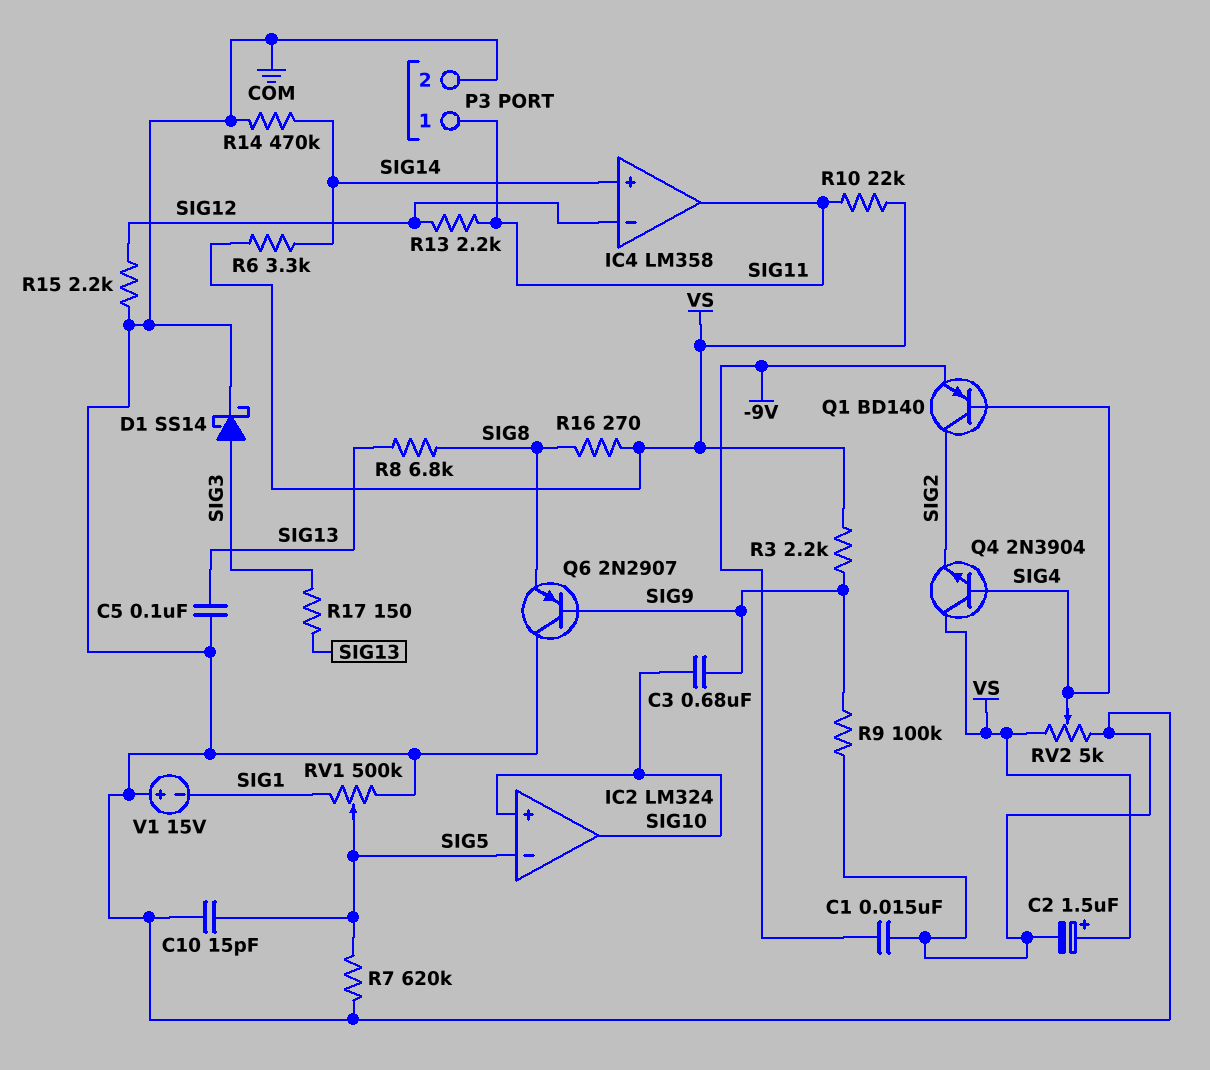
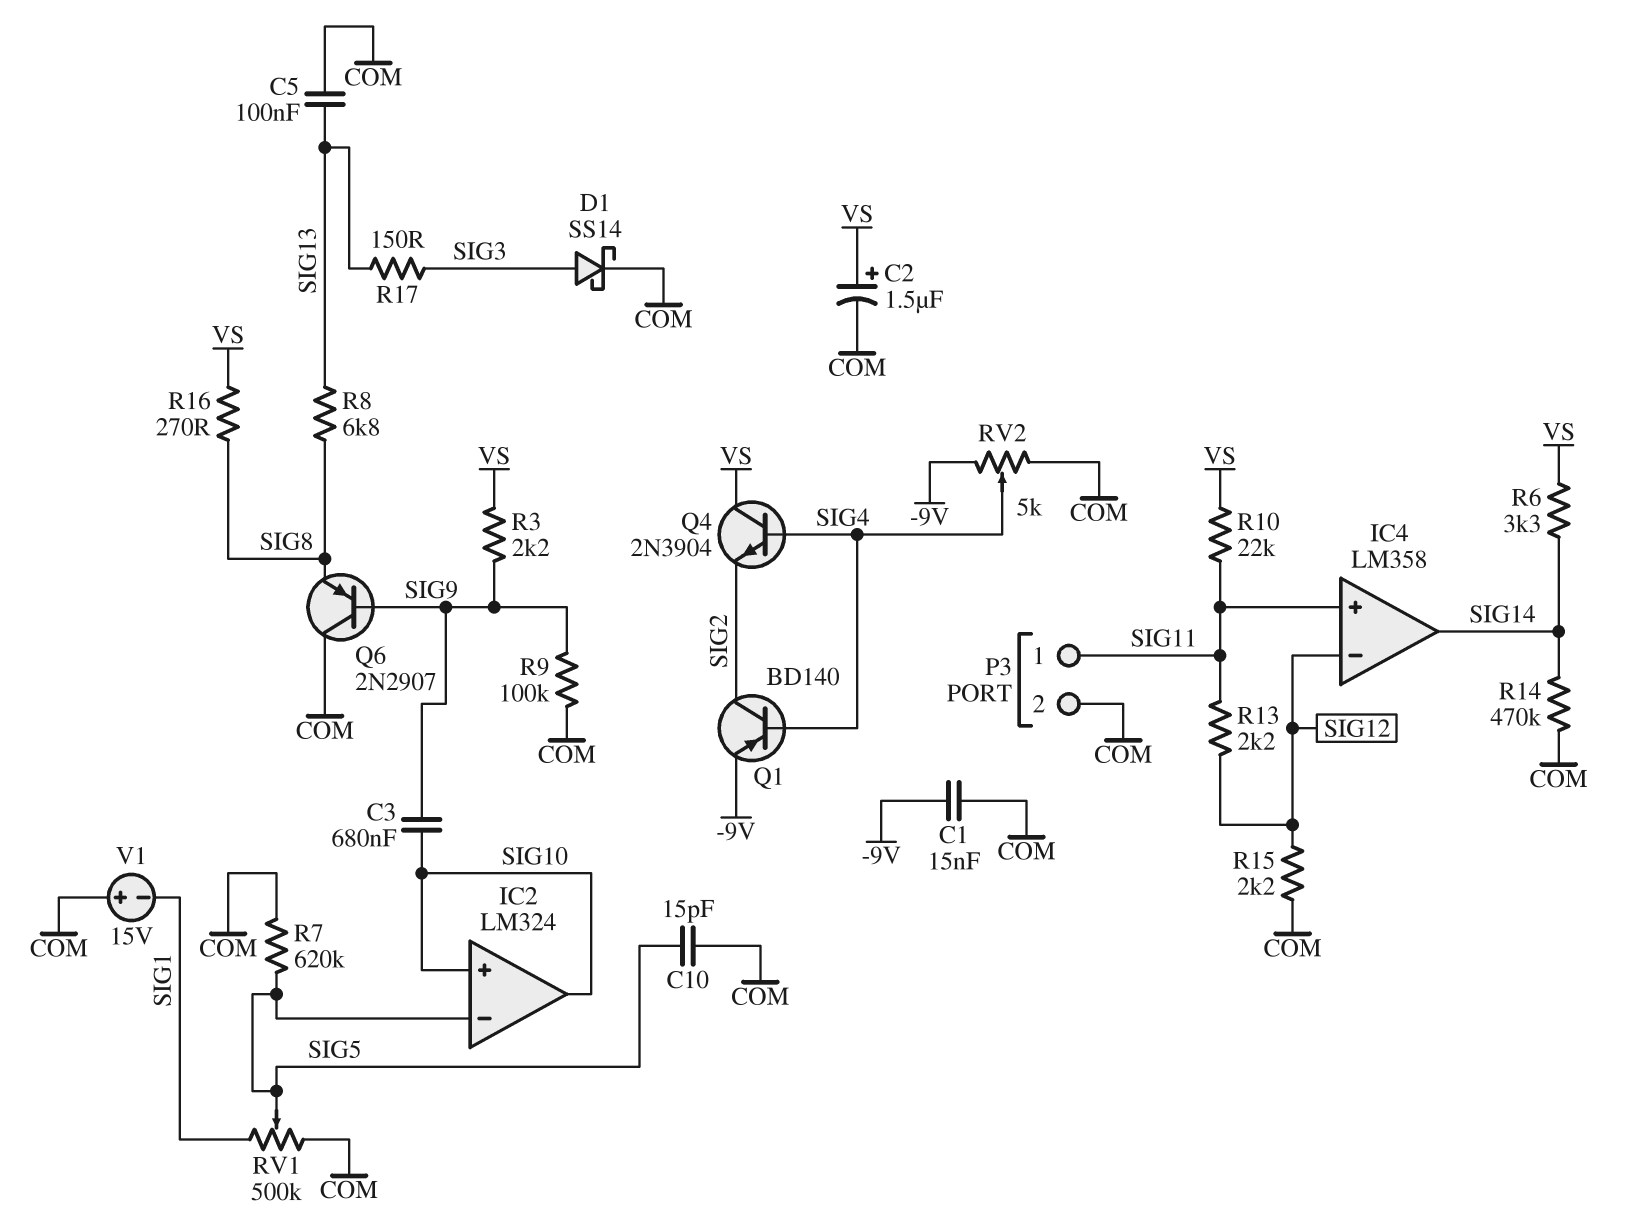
IC4 pin in+: SIG14 -> SIG11
IC4 pin out: SIG11 -> SIG14
RV2: 5k (COM, VS, wiper SIG4) -> 5k (-9V, COM, wiper SIG4)

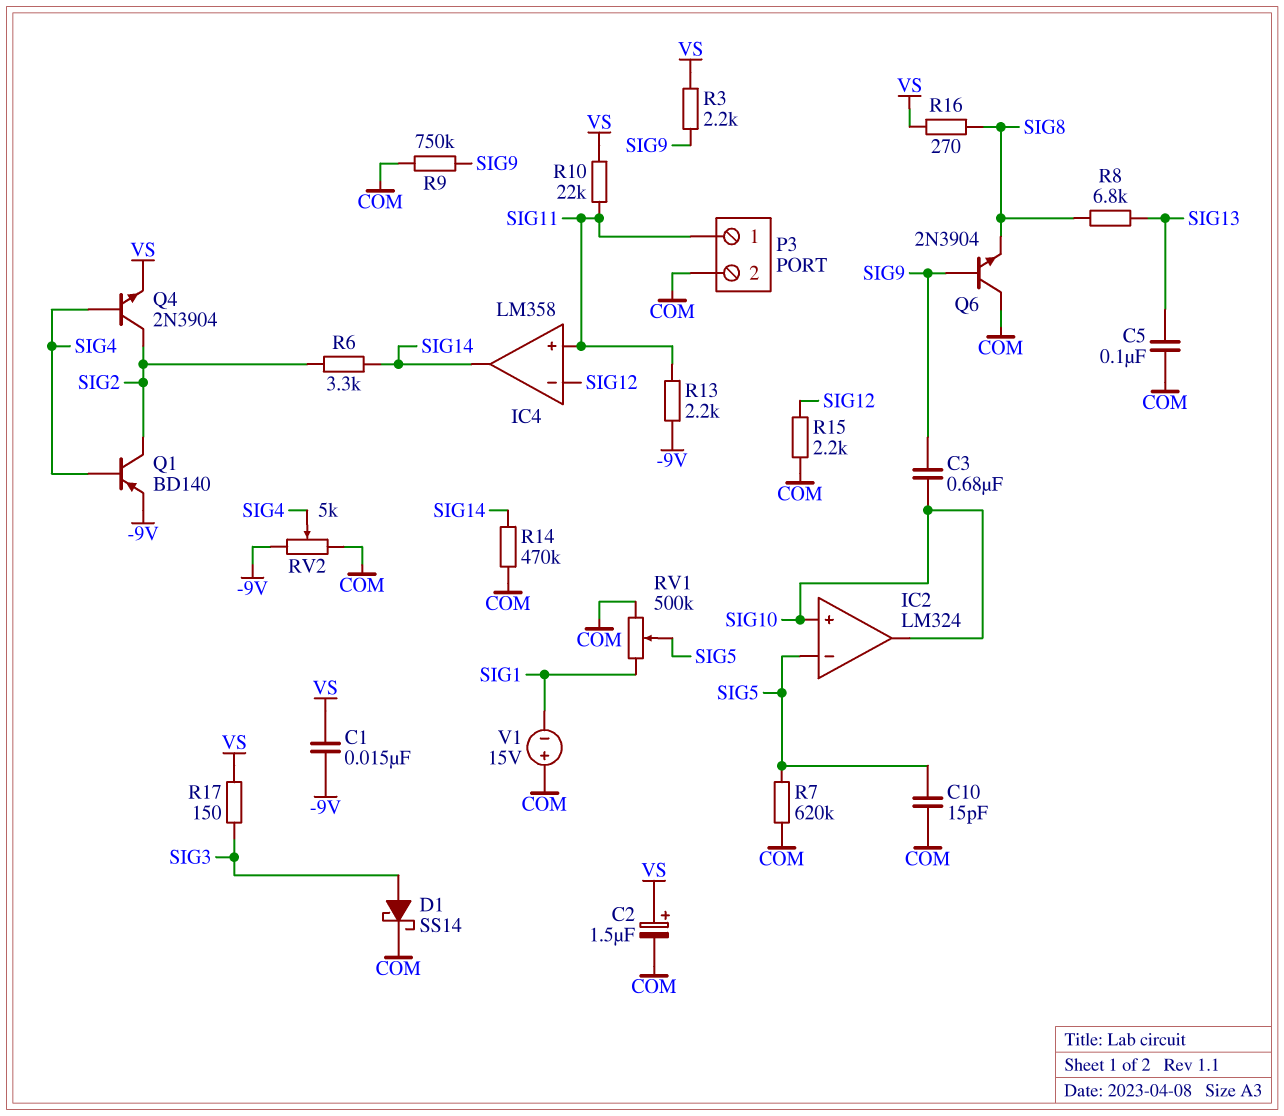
C1: 15nF (-9V, COM) -> 15nF (-9V, VS)
Q4: NPN 2N3904 (B SIG4, C VS, E SIG2) -> NPN 2N3904 (B SIG4, C SIG2, E VS)
Q6: PNP 2N2907 (B SIG9, C COM, E SIG8) -> NPN 2N3904 (B SIG9, C COM, E SIG8)
R6: 3.3k (SIG14, VS) -> 3.3k (SIG2, SIG14)
R9: 100k (COM, SIG9) -> 750k (COM, SIG9)
R13: 2.2k (SIG11, SIG12) -> 2.2k (-9V, SIG11)
R17: 150 (SIG3, SIG13) -> 150 (SIG3, VS)

